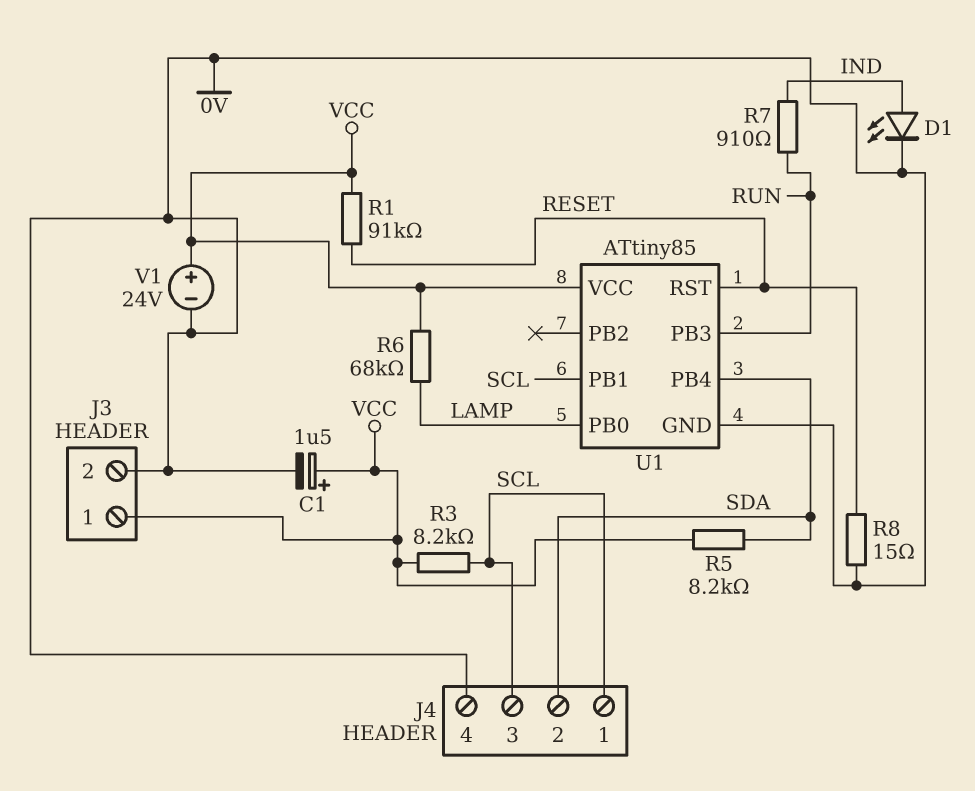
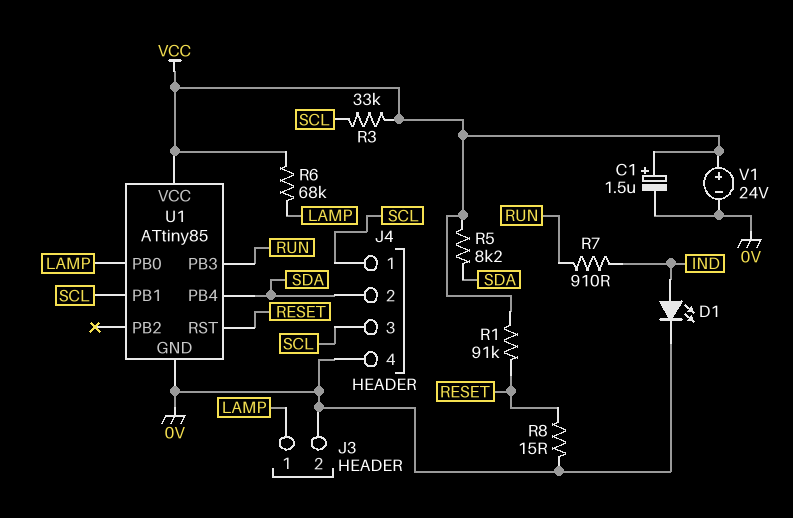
J3 pin 1: VCC -> LAMP
R3: 8.2k (SCL, VCC) -> 33k (SCL, VCC)

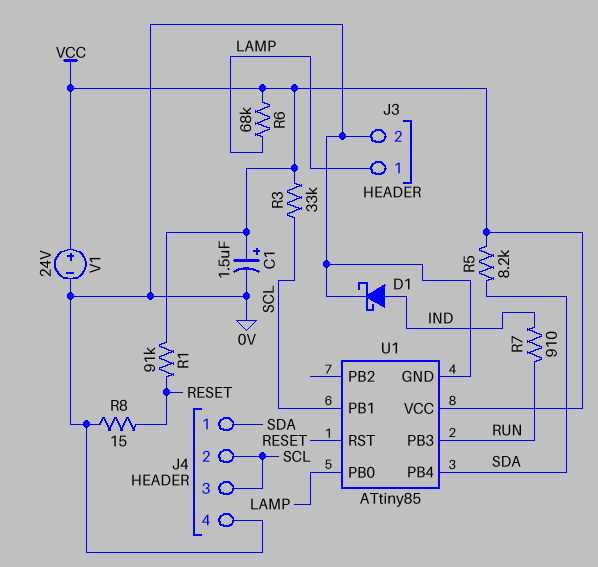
D1: LED (A IND, K 0V) -> schottky (A IND, K 0V)
J4 pin 1: SCL -> SDA
J4 pin 2: SDA -> SCL

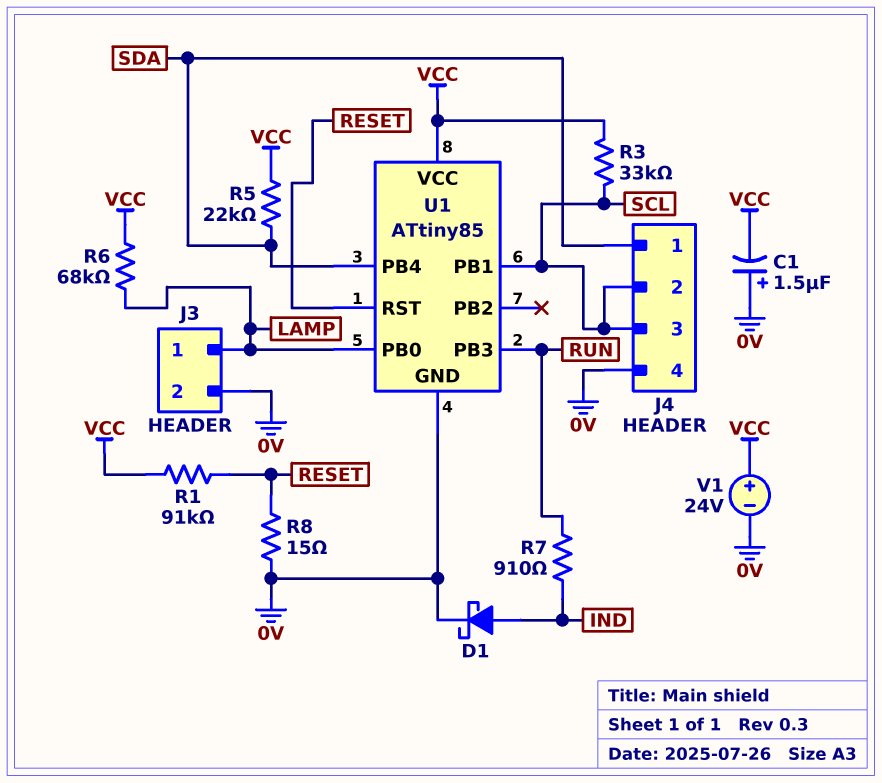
C1: 1.5uF (plus VCC, minus 0V) -> 1.5uF (plus 0V, minus VCC)
R5: 8.2k (SDA, VCC) -> 22k (SDA, VCC)

